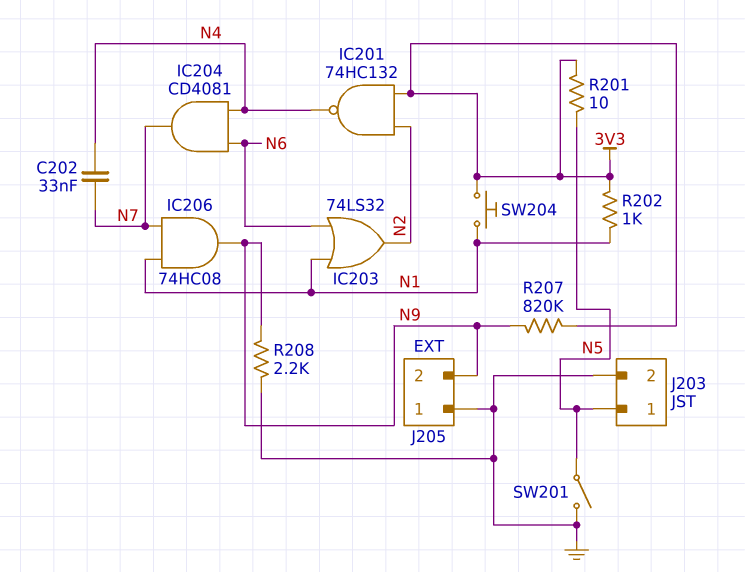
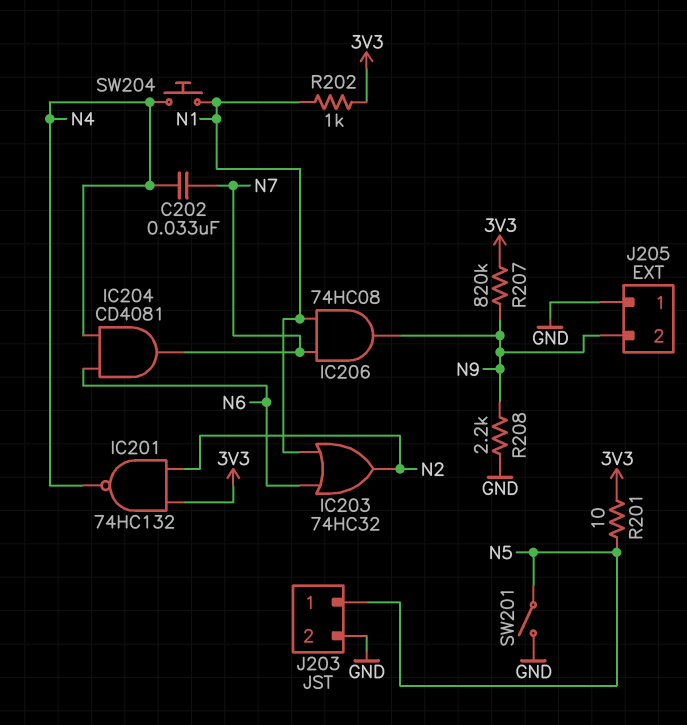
IC203: OR 74LS32 (in N1, in N6, out N2) -> OR 74HC32 (in N1, in N6, out N2)
SW204: button (3V3, N1) -> button (N1, N4)

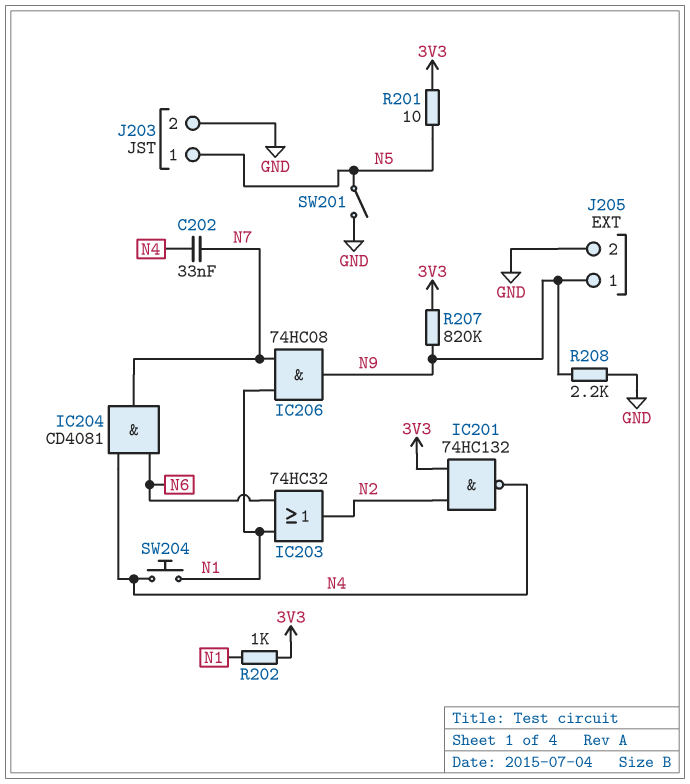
J205 pin 1: GND -> N9
J205 pin 2: N9 -> GND

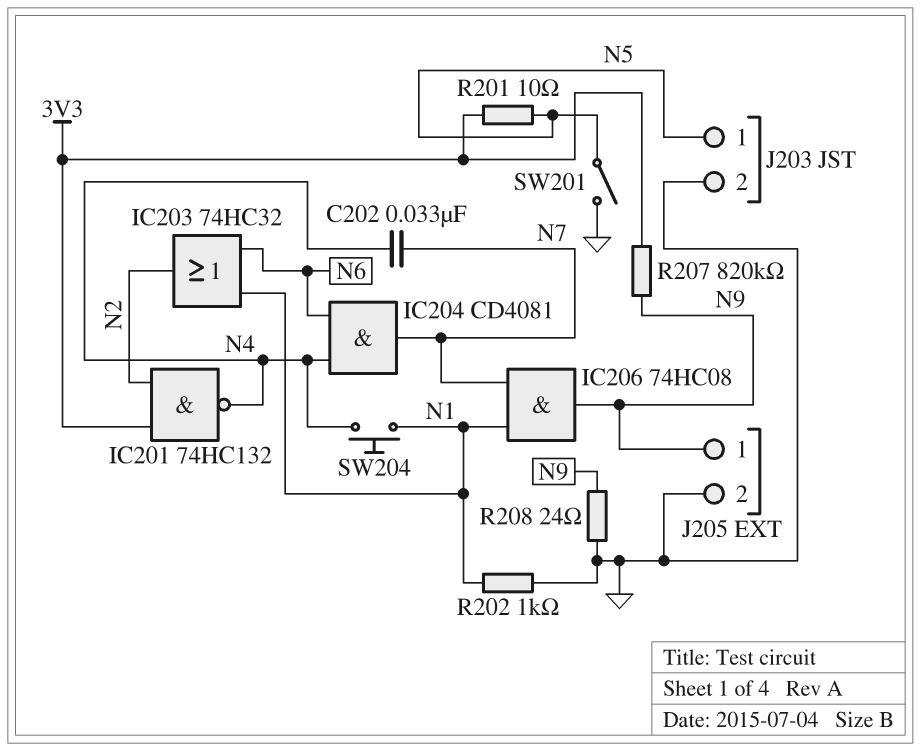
R202: 1k (3V3, N1) -> 1k (GND, N1)
R208: 2.2k (GND, N9) -> 24 (GND, N9)

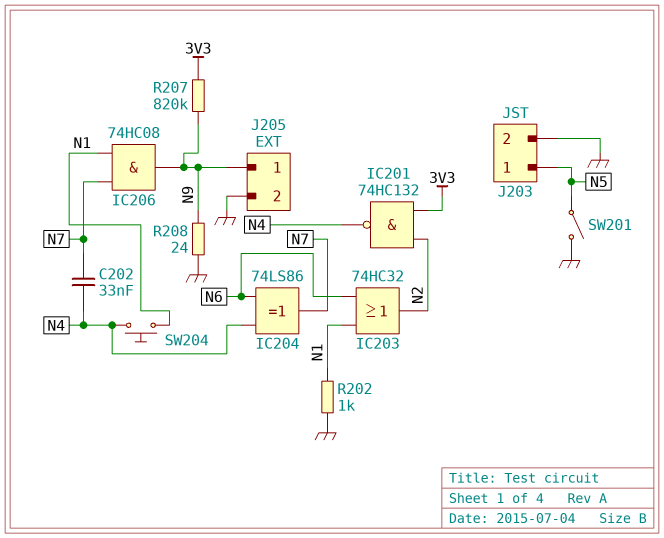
IC204: AND CD4081 (in N4, in N6, out N7) -> XOR 74LS86 (in N4, in N6, out N7)
R201: 10 (3V3, N5) -> none

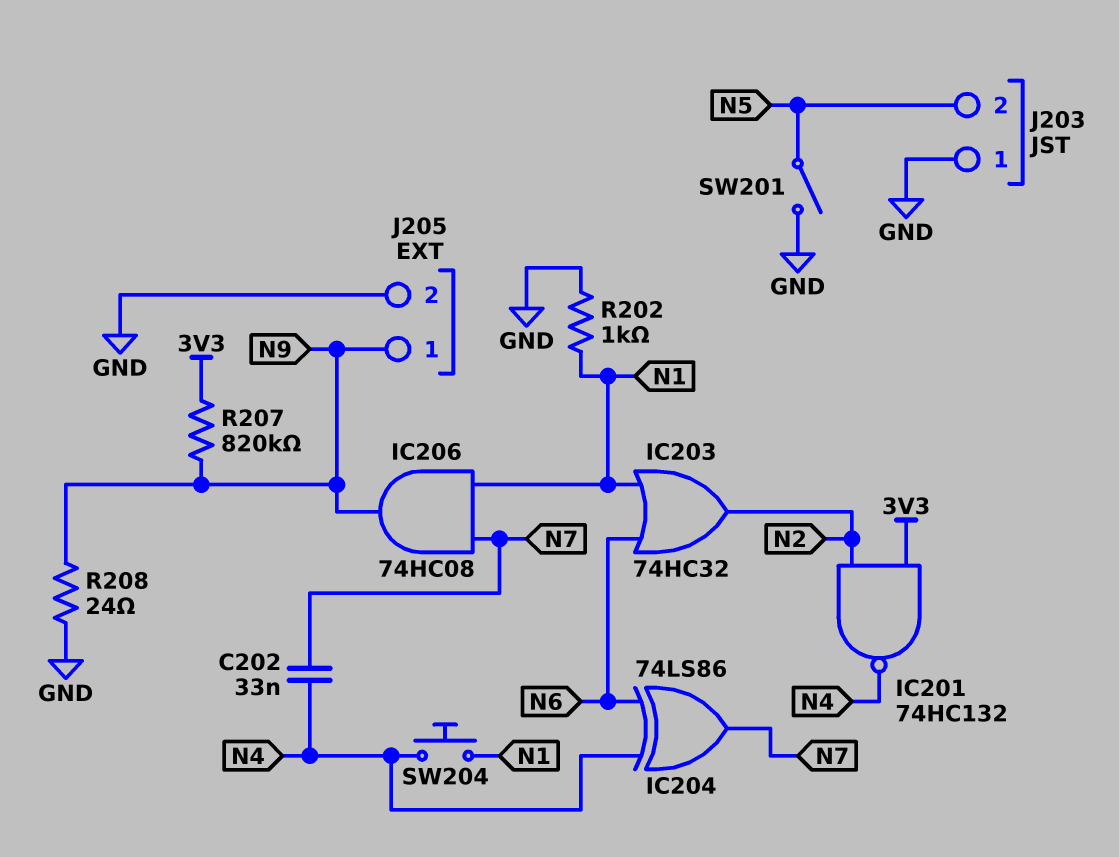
J203 pin 1: N5 -> GND
J203 pin 2: GND -> N5

